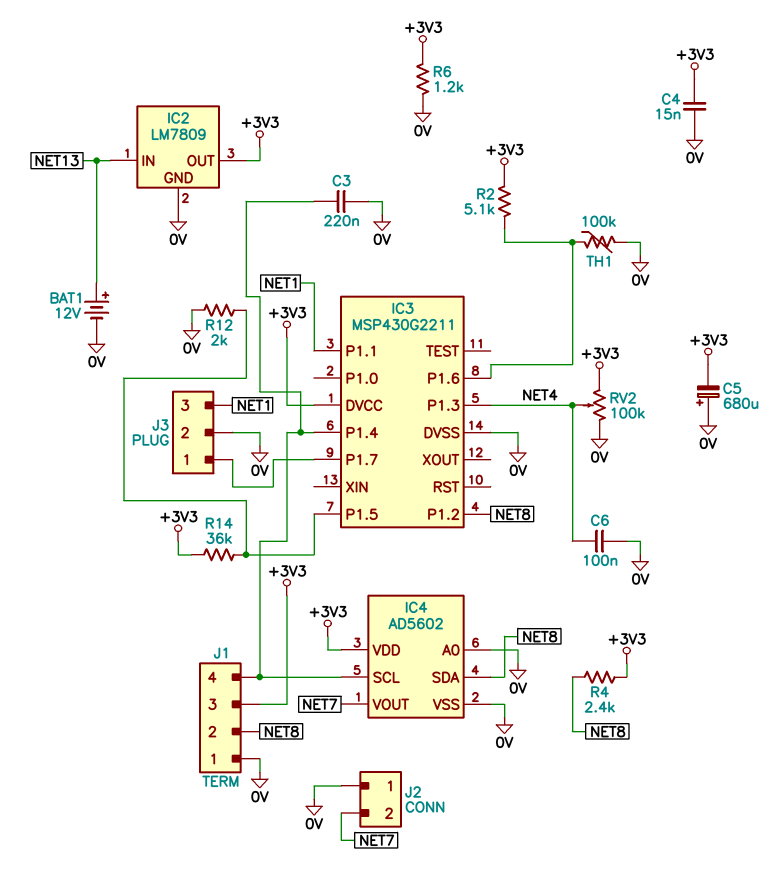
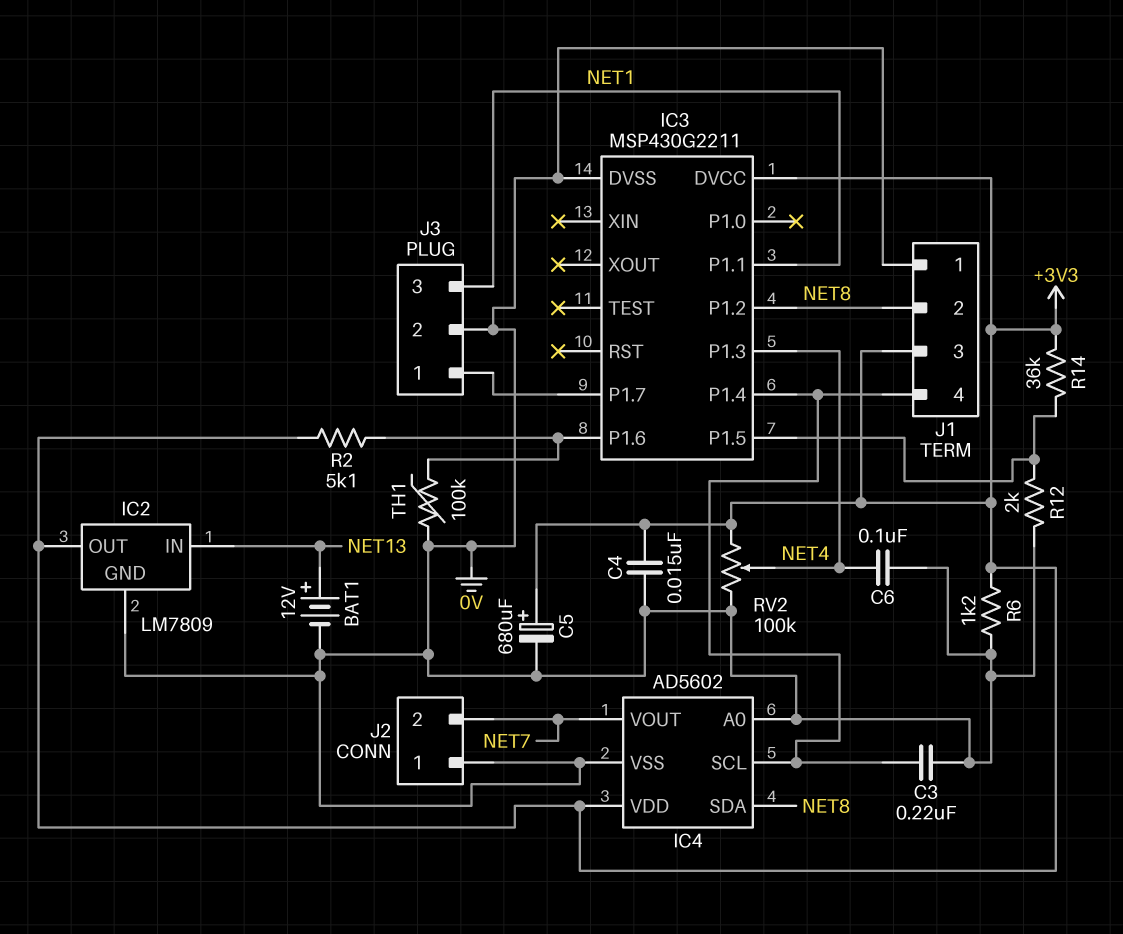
C5: 680uF (plus 0V, minus +3V3) -> 680uF (plus +3V3, minus 0V)
R4: 2.4k (+3V3, NET8) -> none

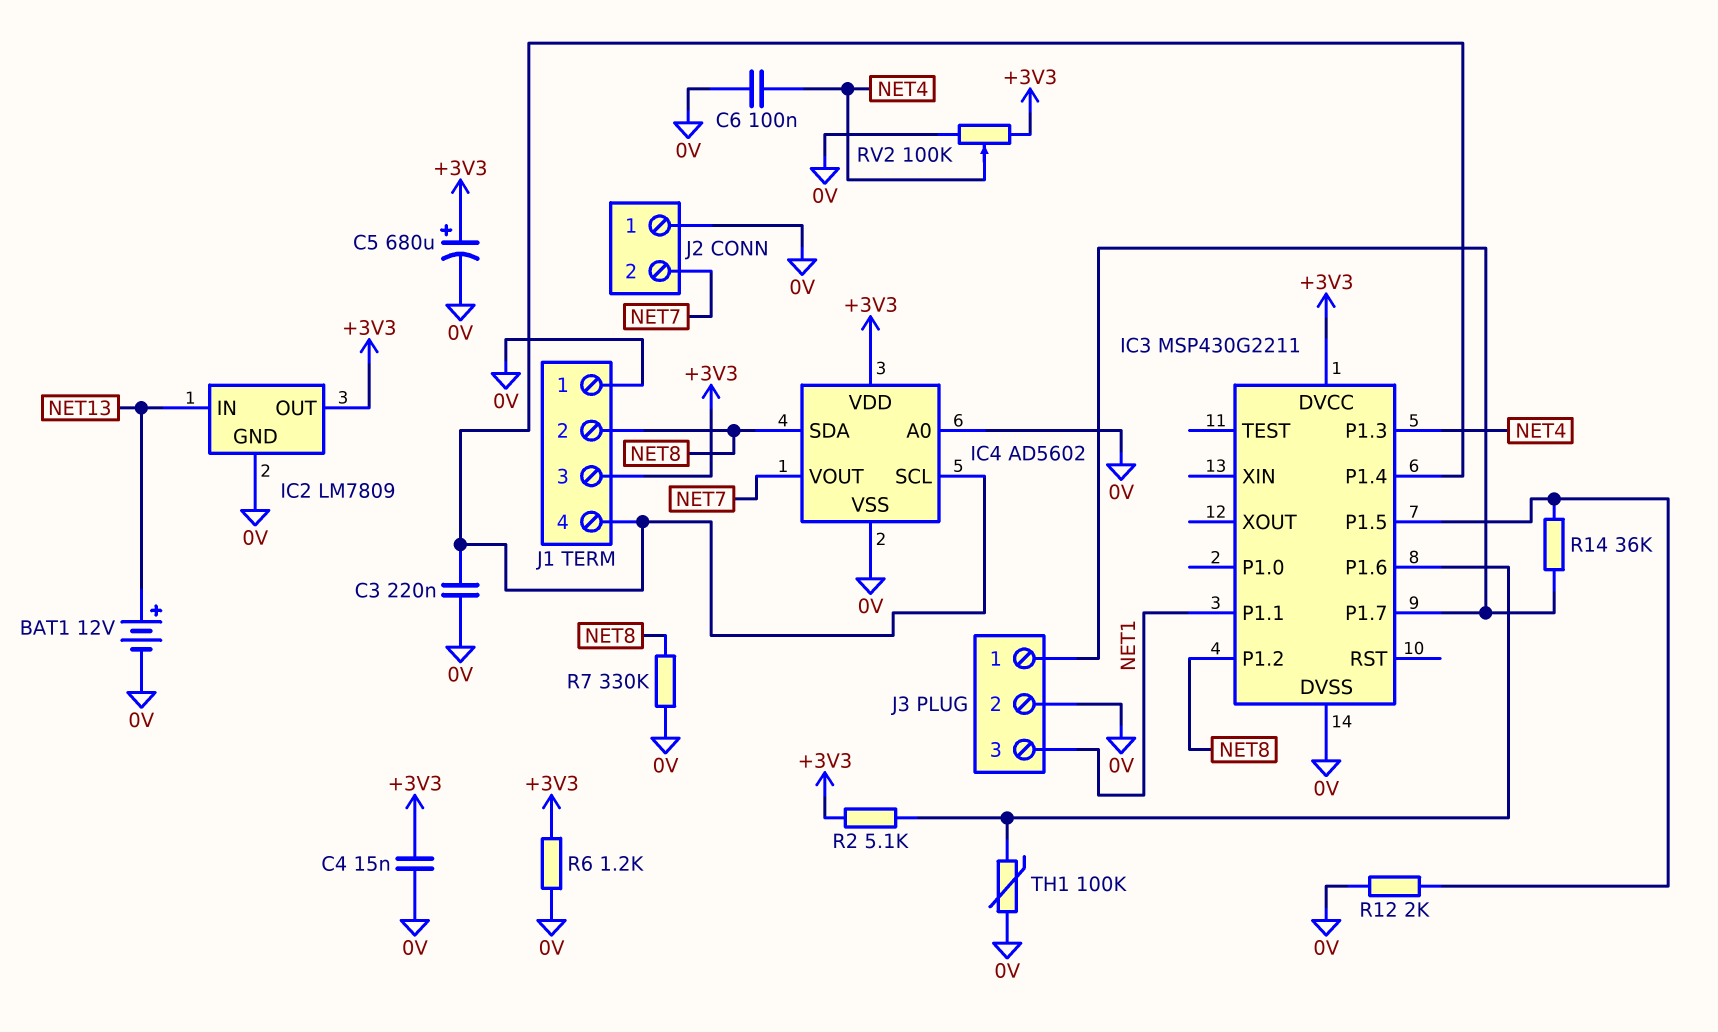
R7: none -> 330k (0V, NET8)
R14: 36k (+3V3, IC3/P1.5) -> 36k (IC3/P1.5, IC3/P1.7)

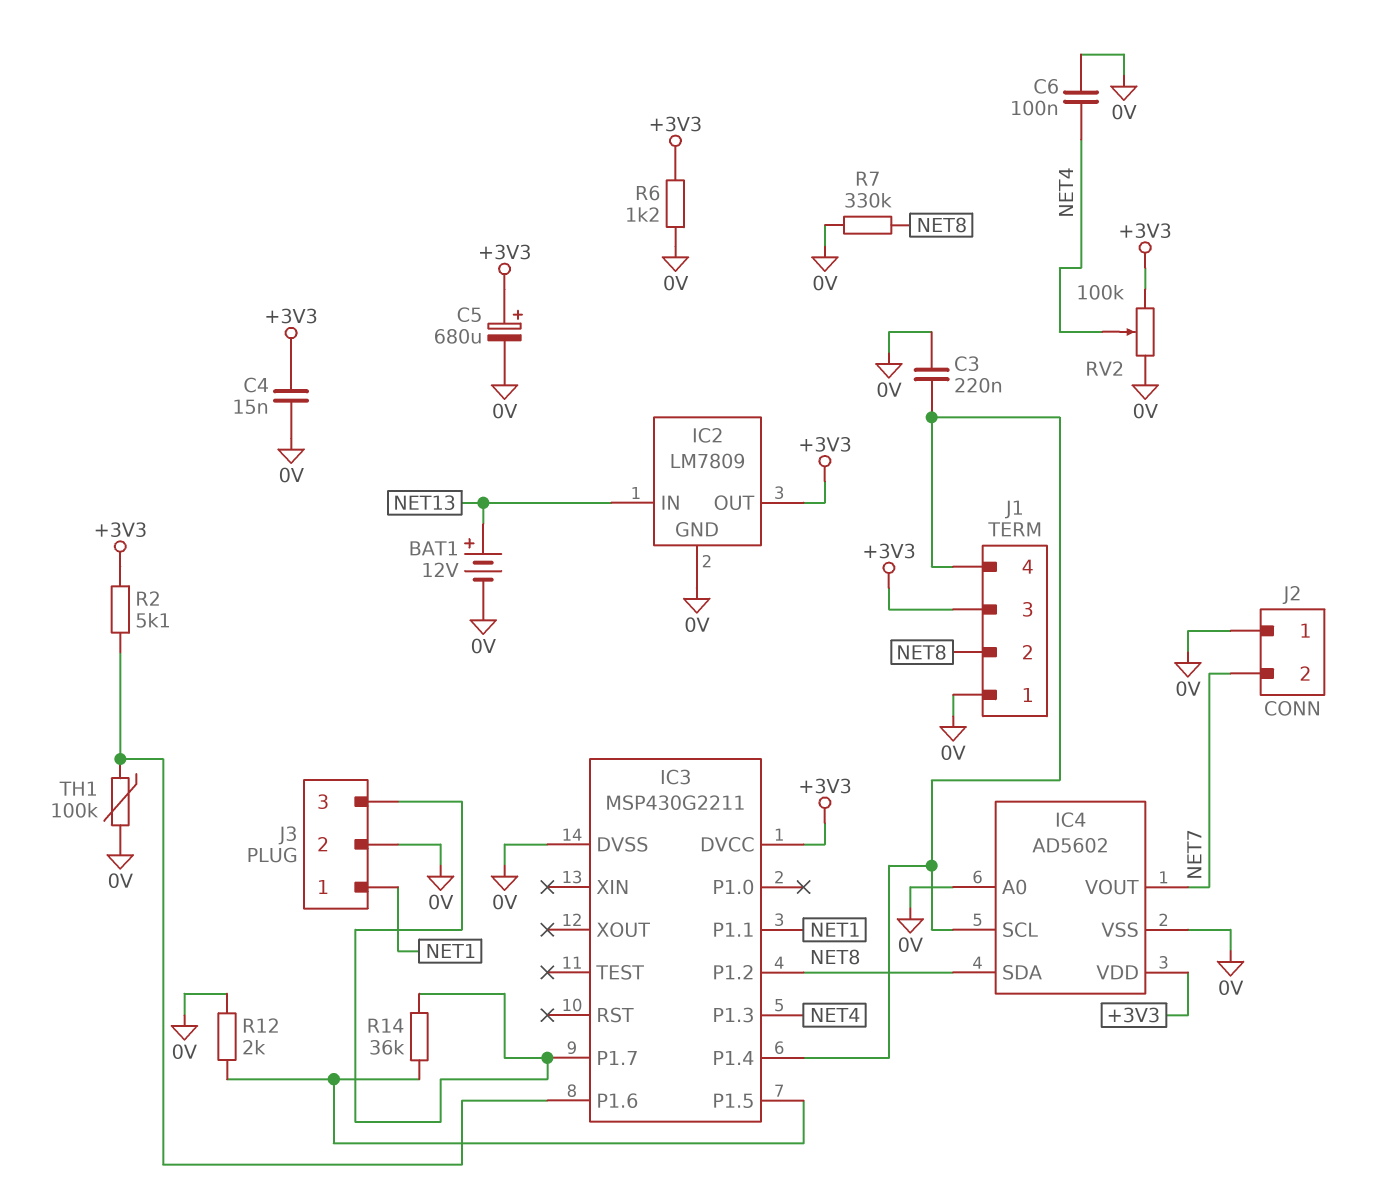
J3 pin 1: IC3/P1.7 -> NET1
J3 pin 3: NET1 -> IC3/P1.7

